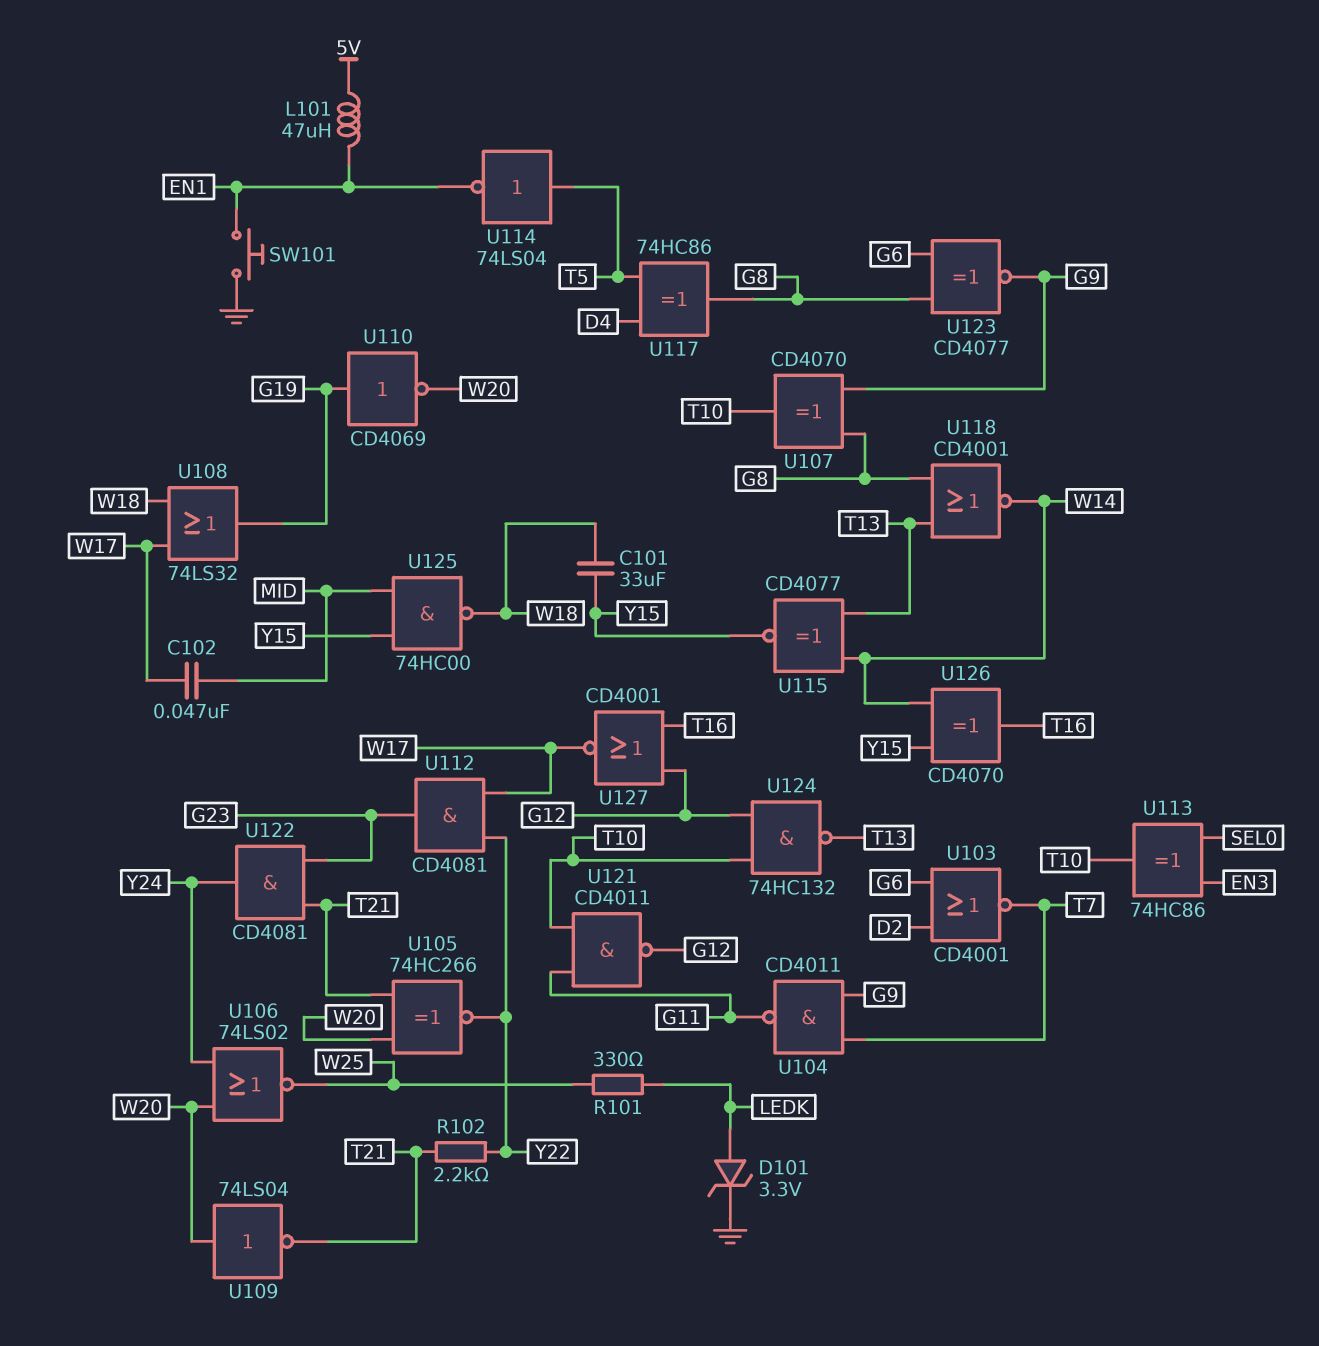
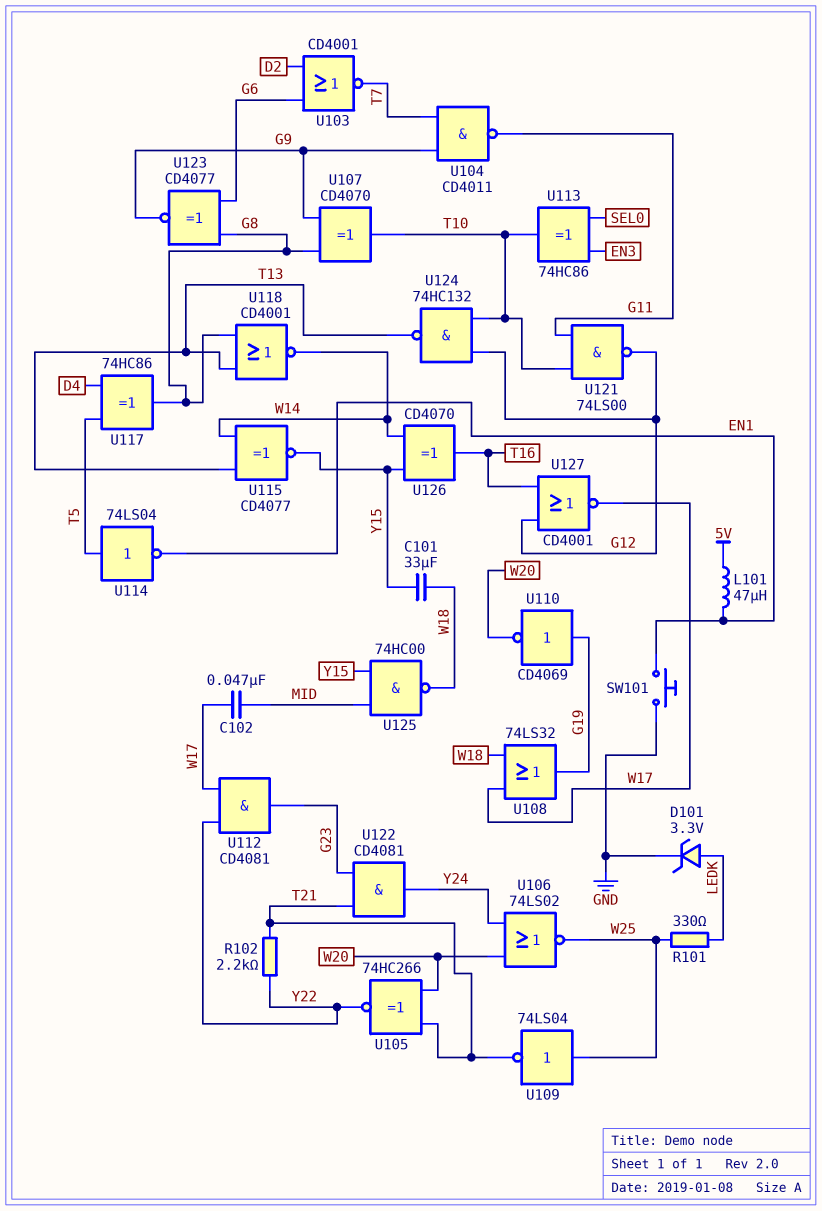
U109: NOT 74LS04 (in W20, out T21) -> NOT 74LS04 (in W25, out T21)
U121: NAND CD4011 (in G11, in T10, out G12) -> NAND 74LS00 (in G11, in T10, out G12)

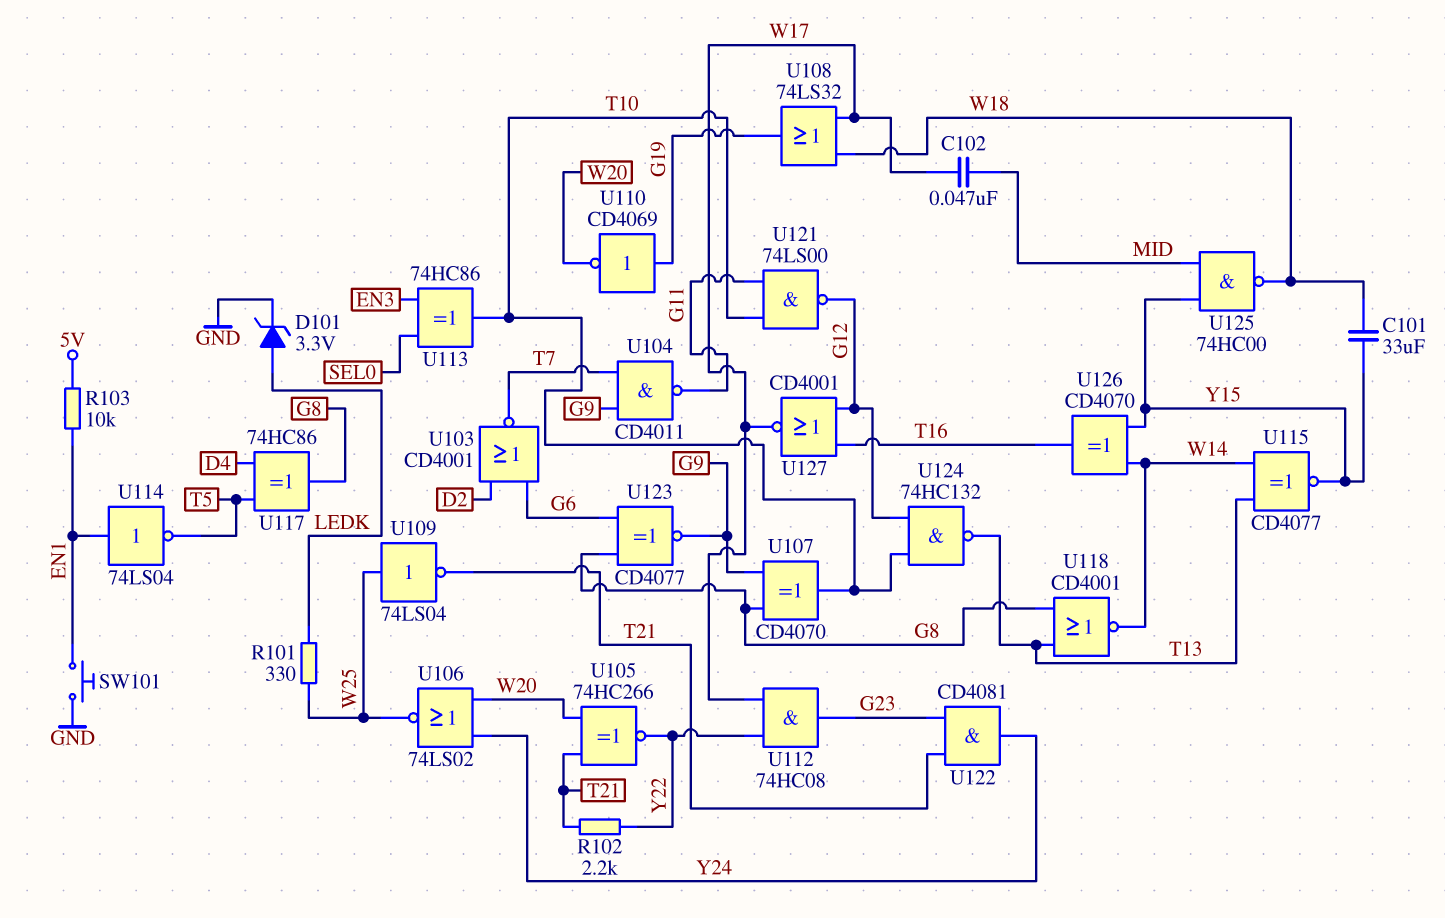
L101: 47uH (5V, EN1) -> none
R103: none -> 10k (5V, EN1)
U112: AND CD4081 (in W17, in Y22, out G23) -> AND 74HC08 (in W17, in Y22, out G23)
U114: NOT 74LS04 (in T5, out EN1) -> NOT 74LS04 (in EN1, out T5)

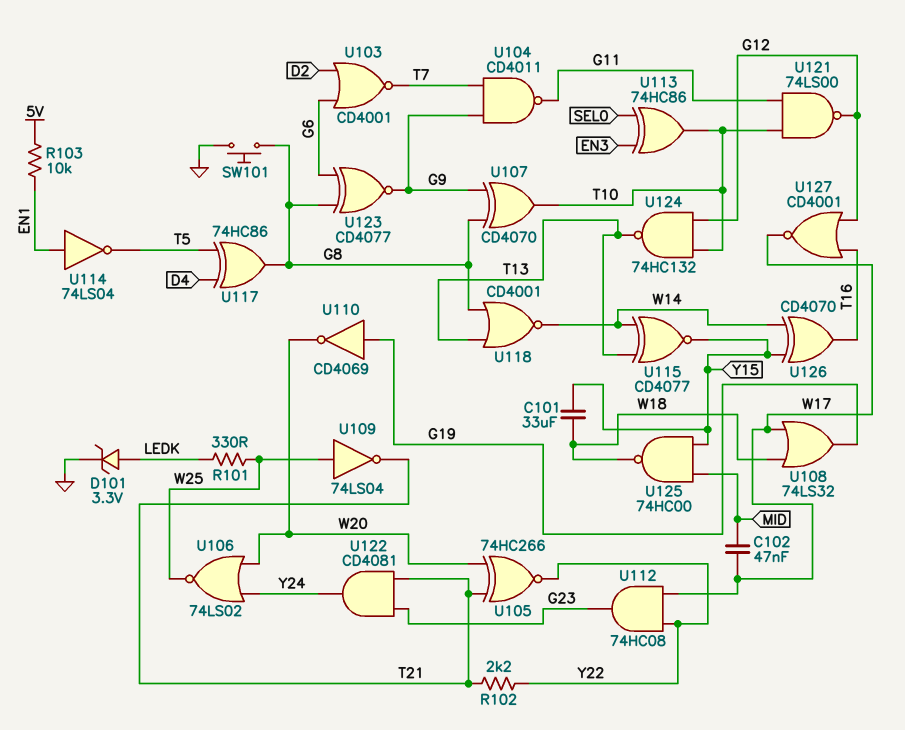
SW101: button (EN1, GND) -> button (G8, GND)

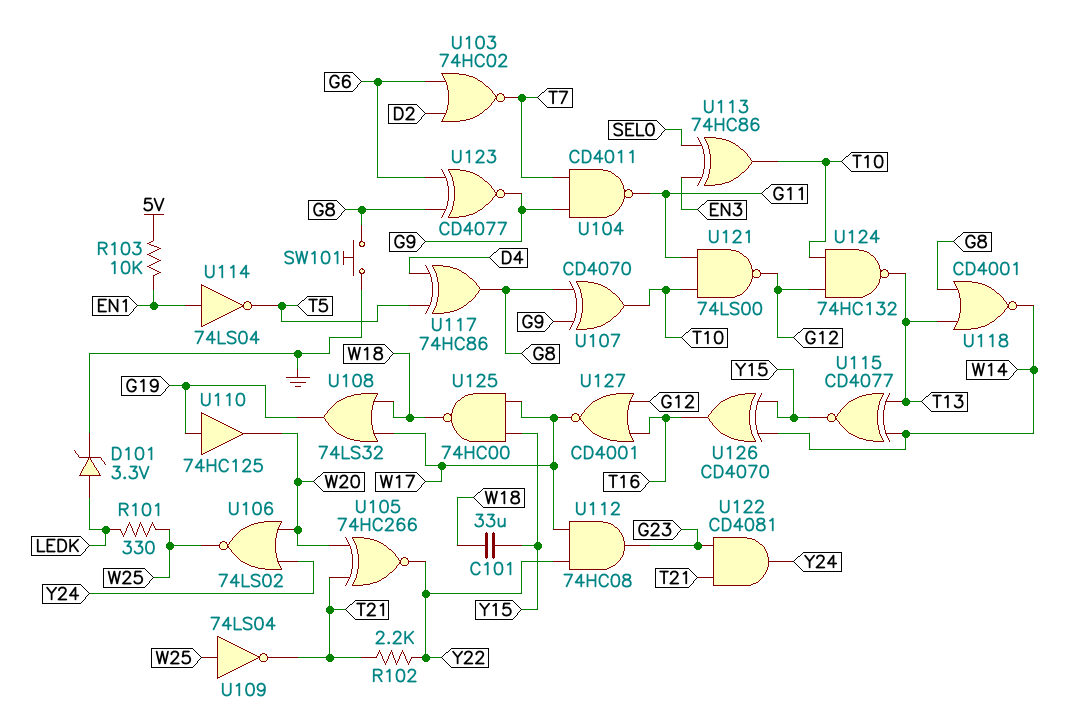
C102: 47nF (MID, W17) -> none
U103: NOR CD4001 (in D2, in G6, out T7) -> NOR 74HC02 (in D2, in G6, out T7)
U110: NOT CD4069 (in G19, out W20) -> buffer 74HC125 (in G19, out W20)
U125: NAND 74HC00 (in MID, in Y15, out W18) -> NAND 74HC00 (in W17, in Y15, out W18)

